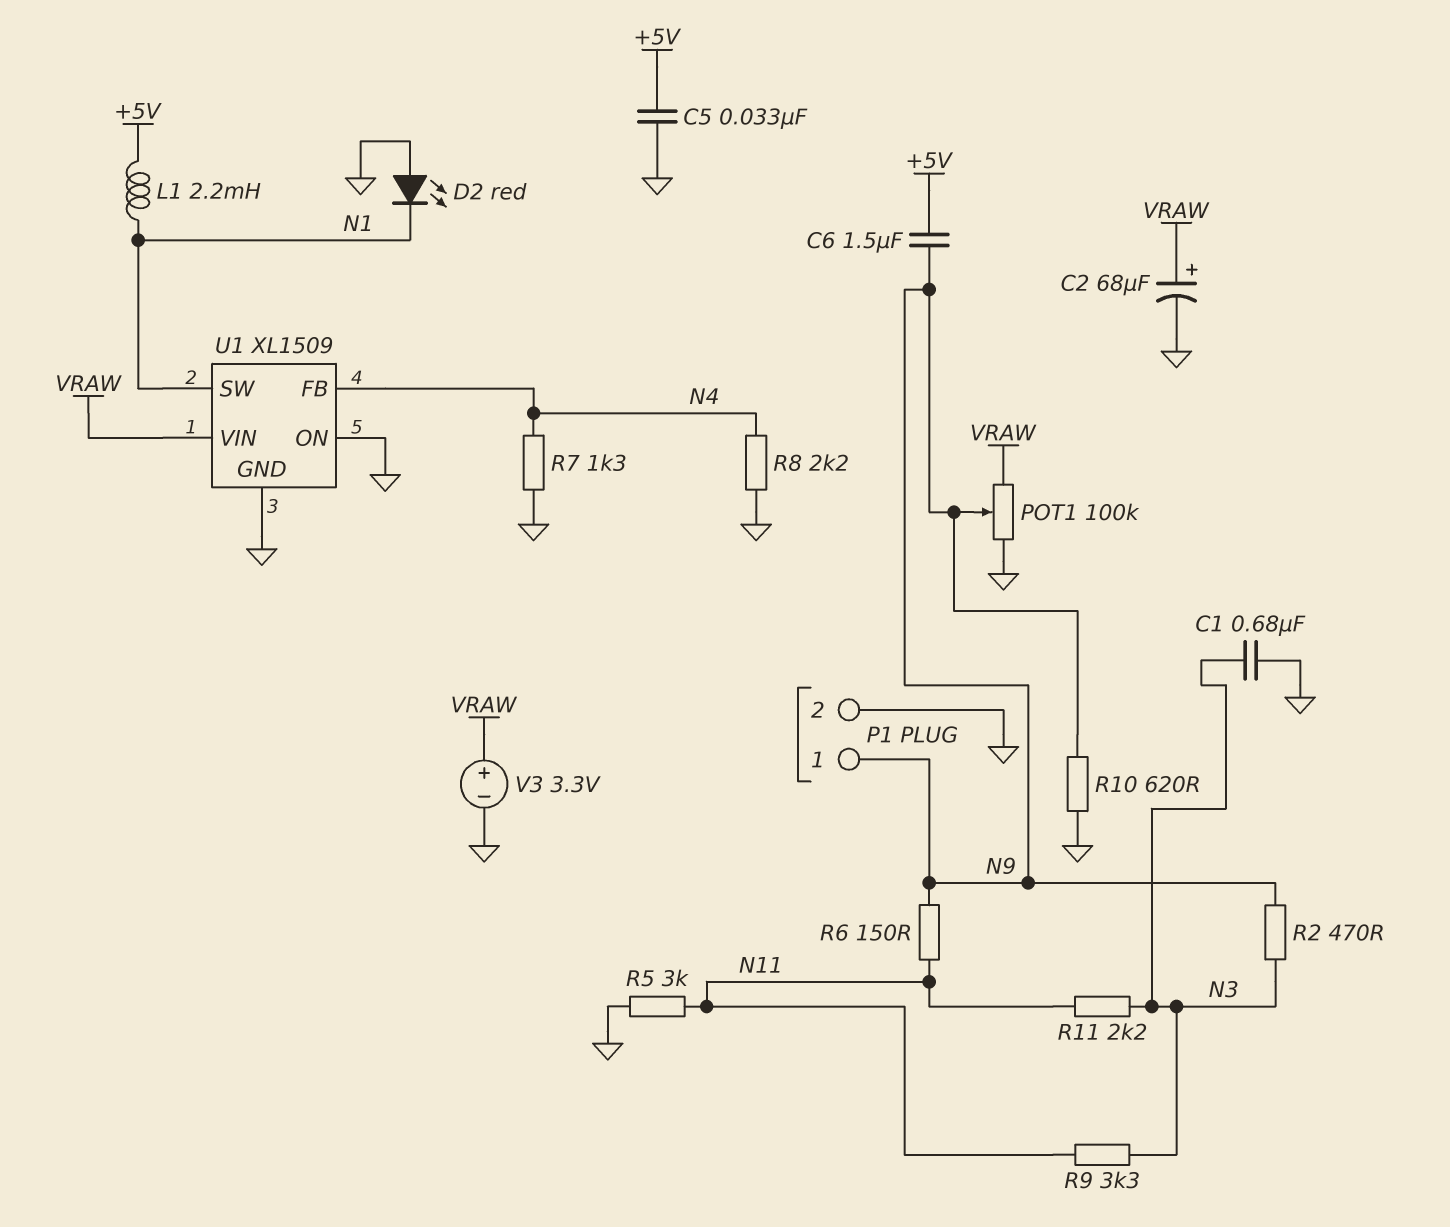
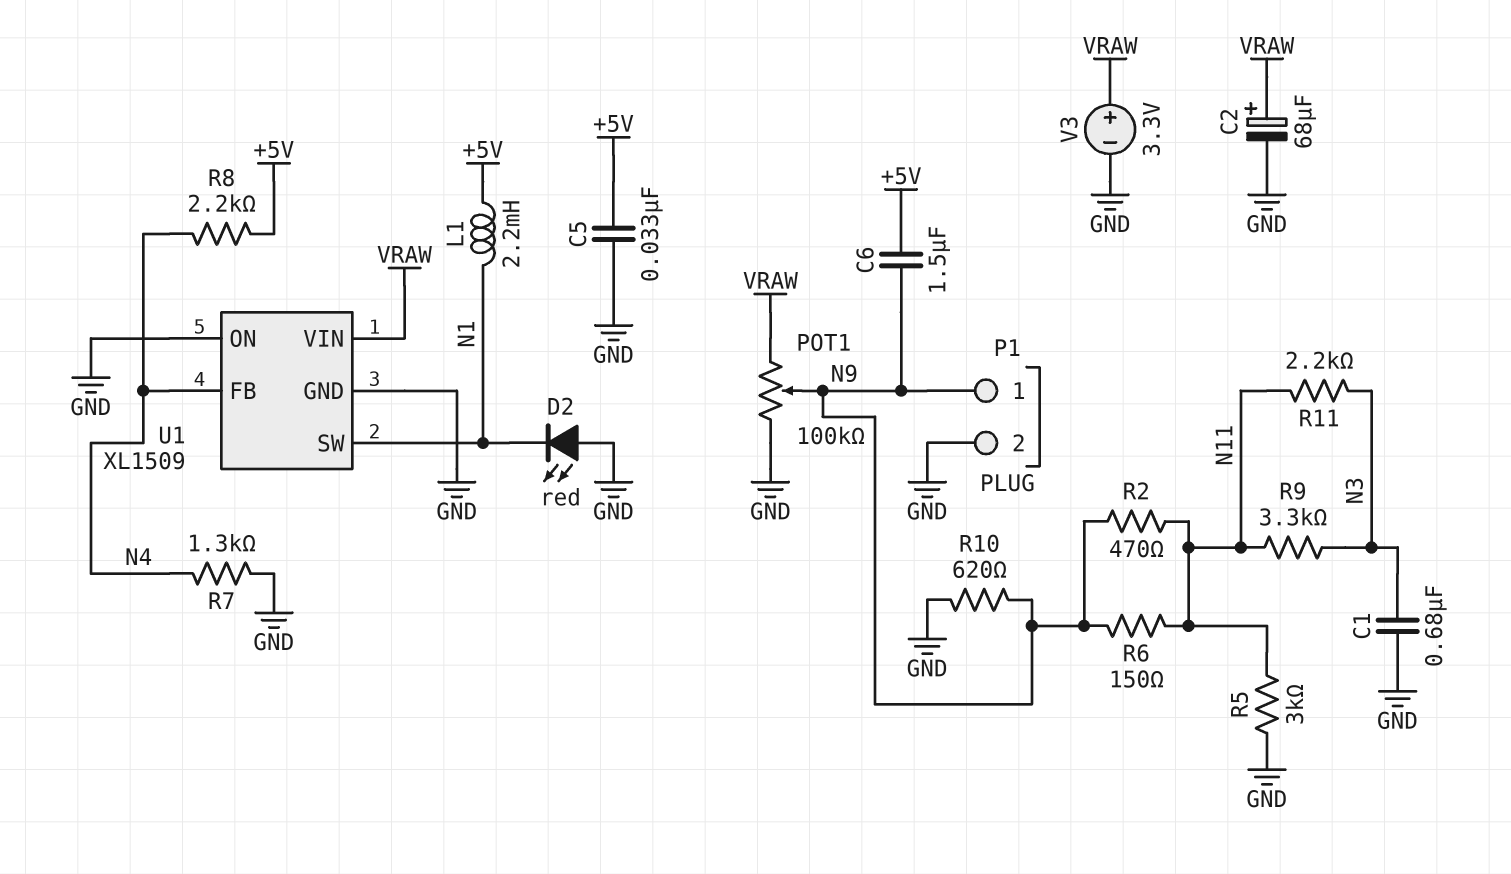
R2: 470 (N3, N9) -> 470 (N9, N11)
R8: 2.2k (GND, N4) -> 2.2k (+5V, N4)

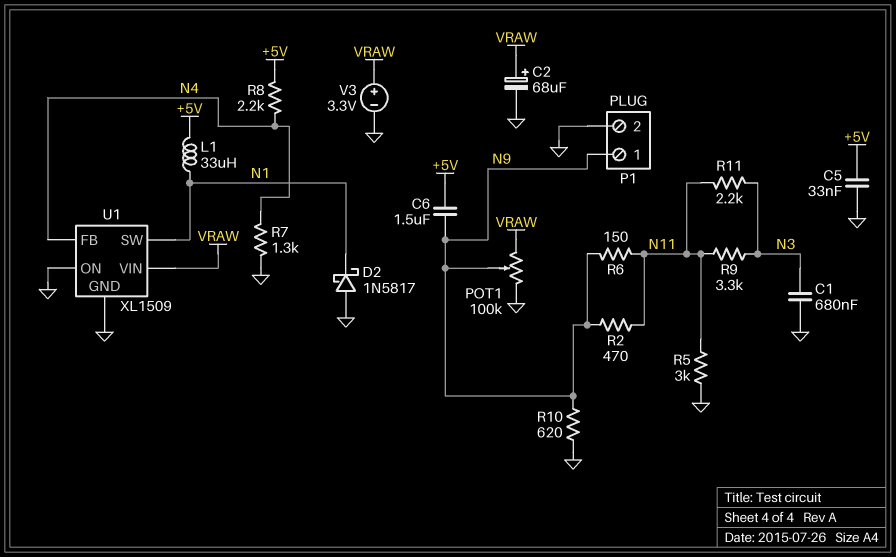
D2: LED red (A GND, K N1) -> schottky 1N5817 (A GND, K N1)
L1: 2.2mH (+5V, N1) -> 33uH (+5V, N1)

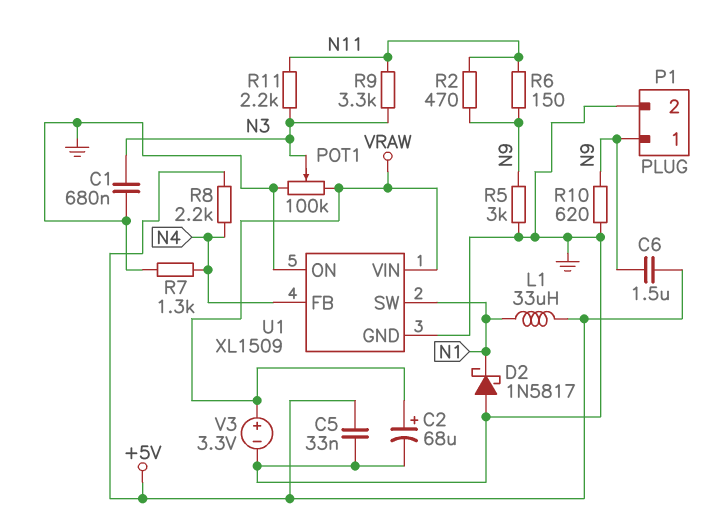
POT1: 100k (GND, VRAW, wiper N9) -> 100k (GND, VRAW, wiper N3)
R5: 3k (GND, N11) -> 3k (GND, N9)

